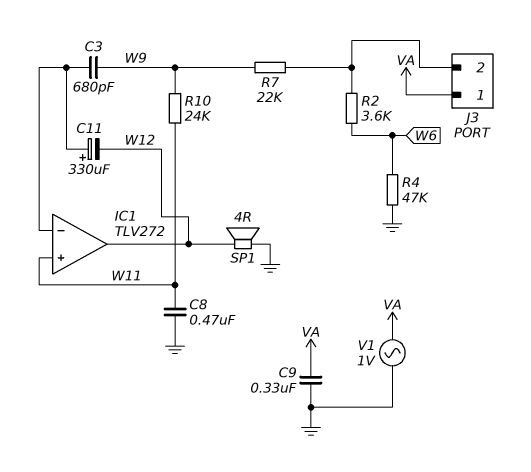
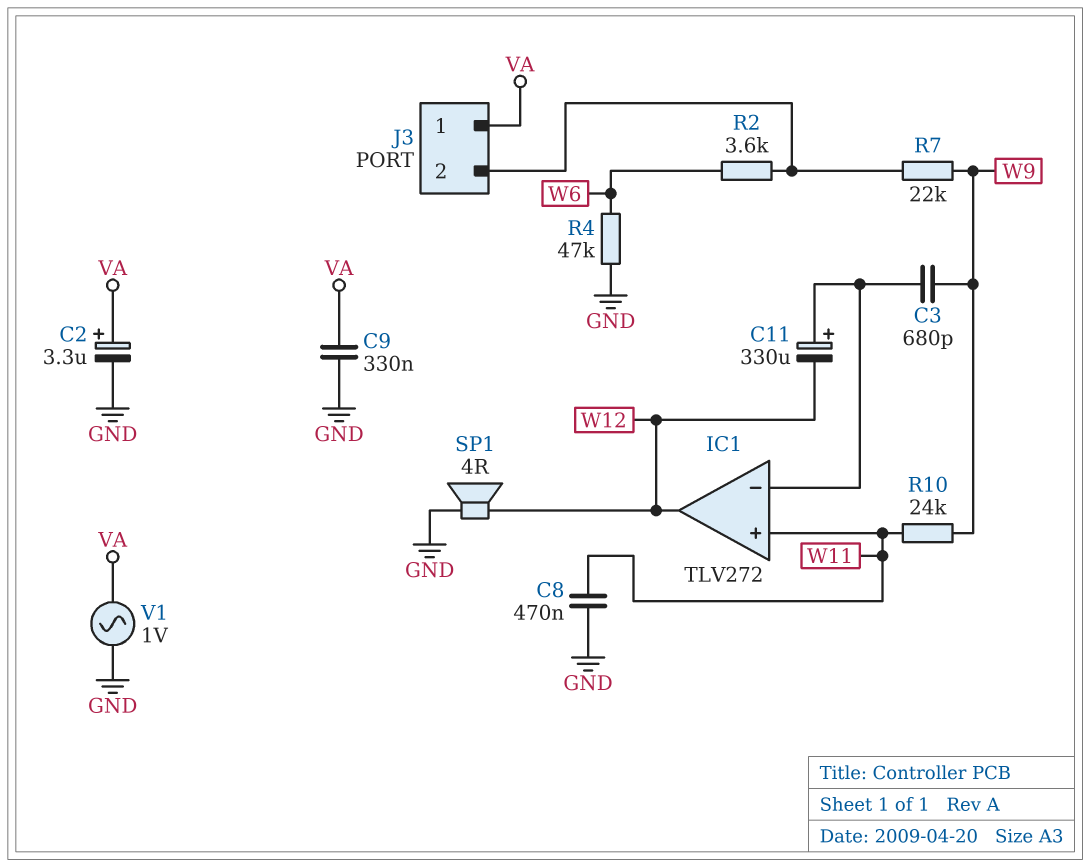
C2: none -> 3.3uF (plus VA, minus GND)

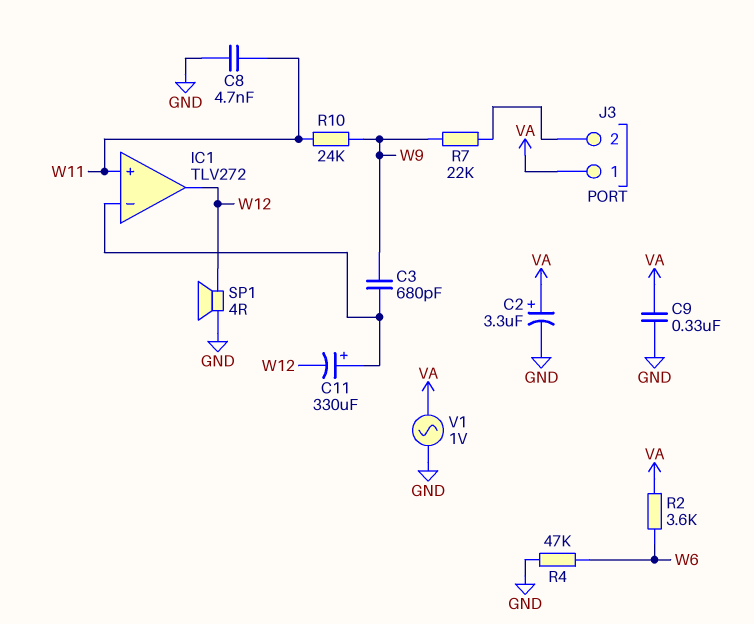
C8: 470nF (GND, W11) -> 4.7nF (GND, W11)
R2: 3.6k (J3/2, W6) -> 3.6k (VA, W6)

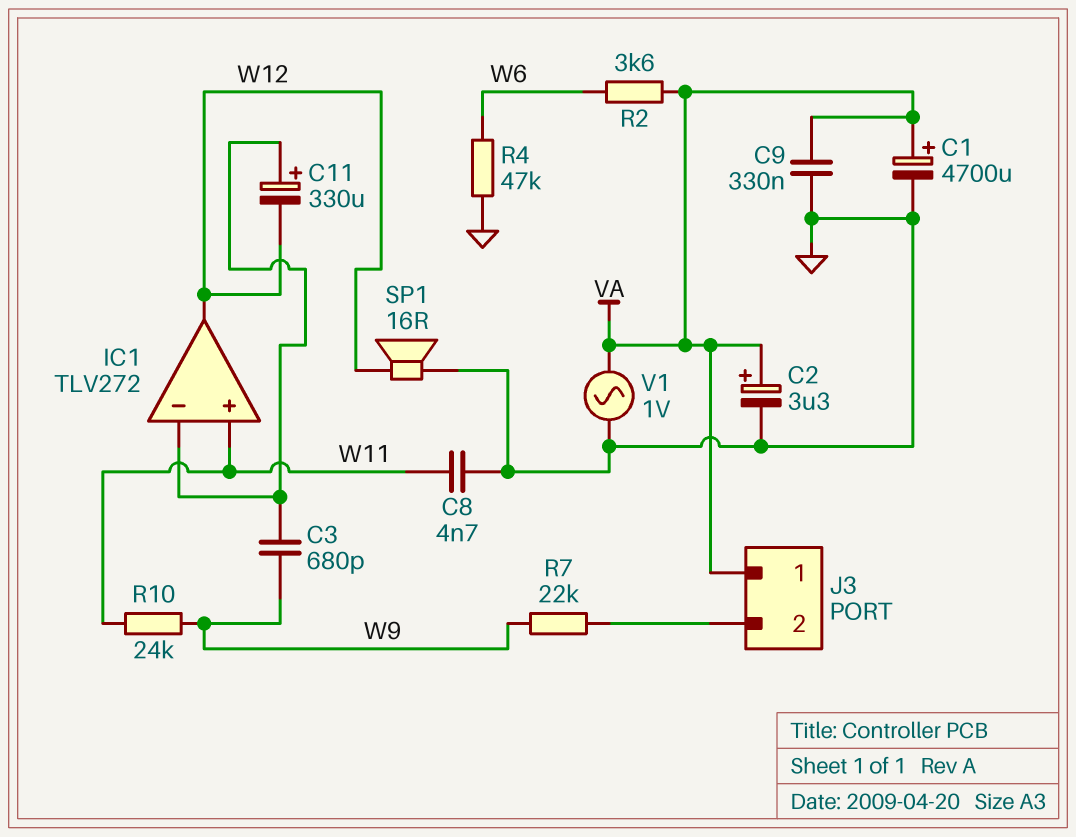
C1: none -> 4700uF (plus VA, minus GND)
SP1: speaker 4R (GND, W12) -> speaker 16R (GND, W12)

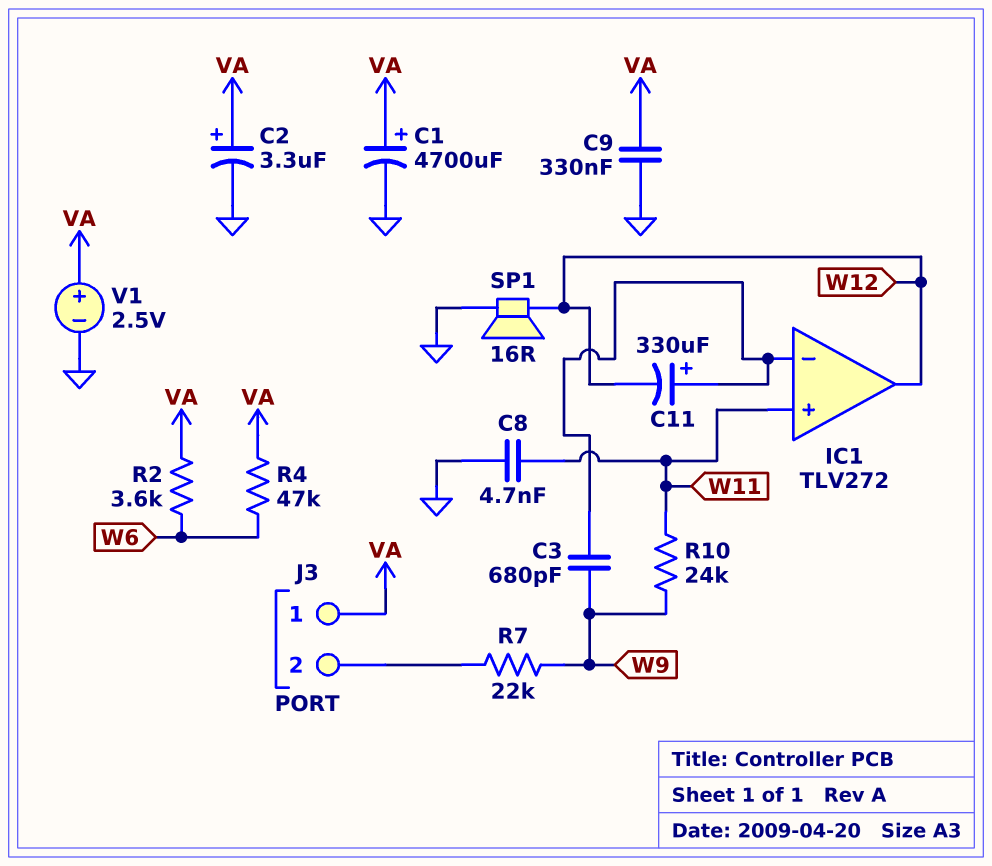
R4: 47k (GND, W6) -> 47k (VA, W6)
V1: AC 1V (GND, VA) -> 2.5V (plus VA, minus GND)

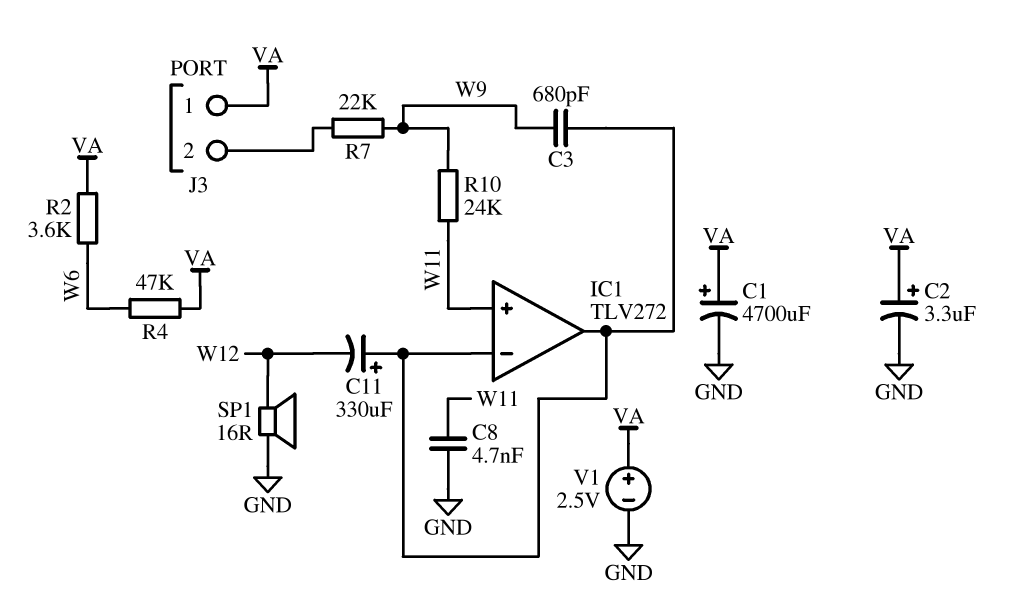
C9: 330nF (GND, VA) -> none
IC1 pin out: W12 -> IC1/in-

